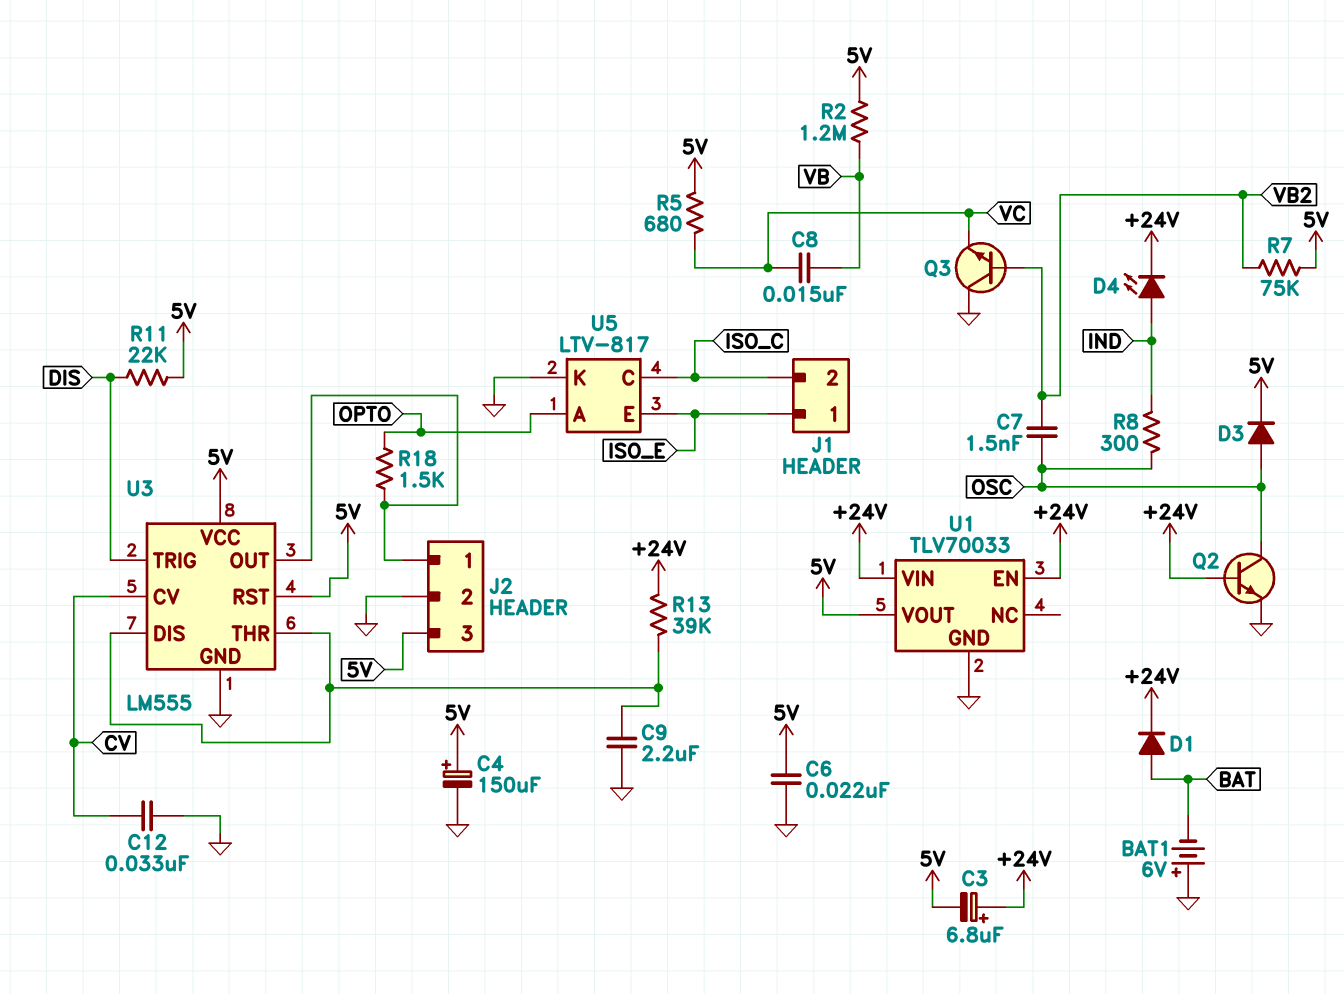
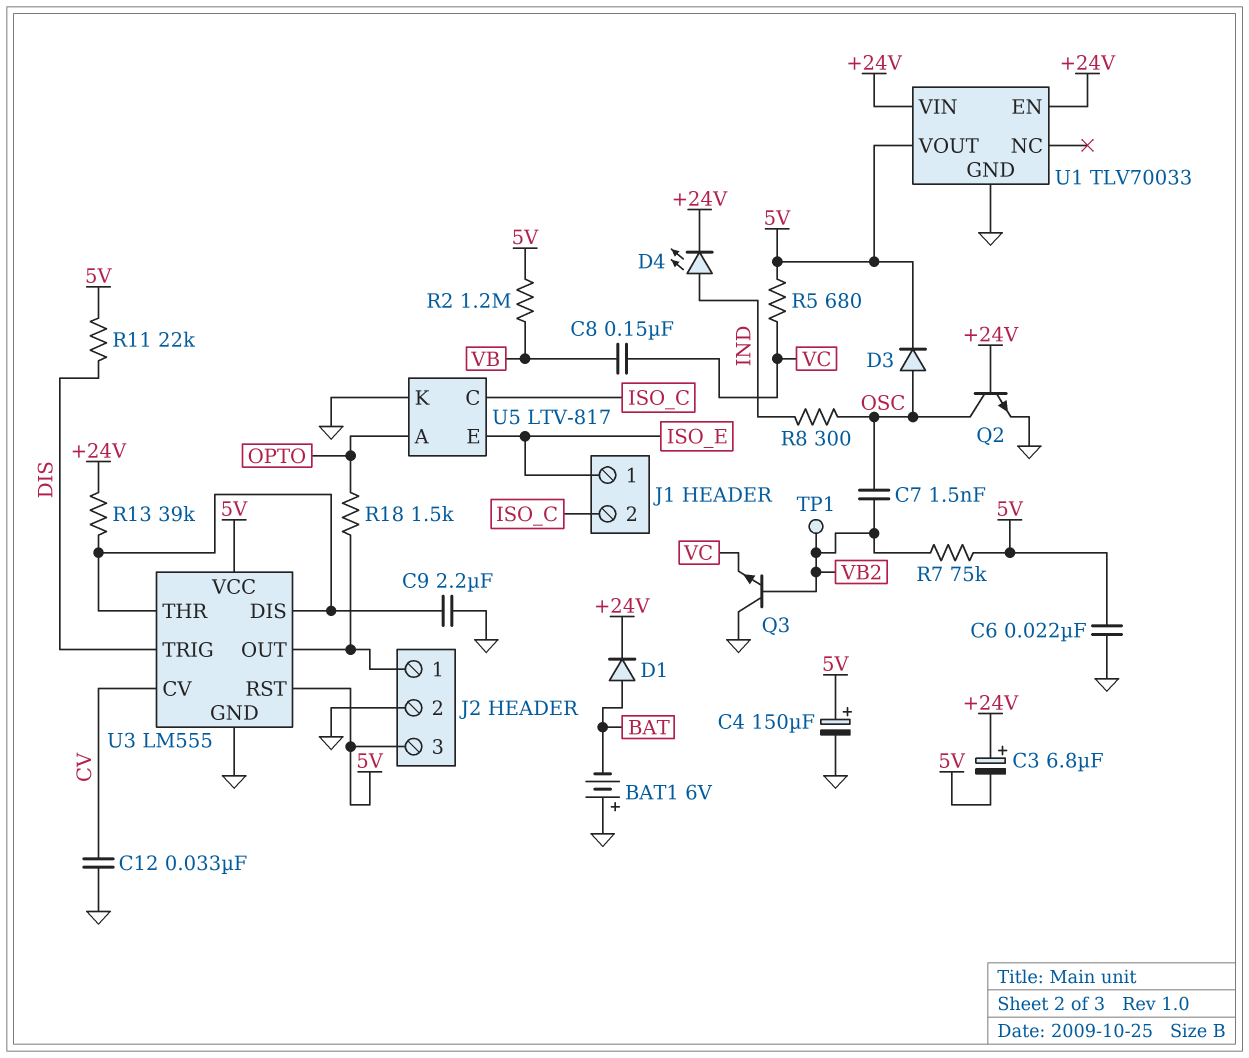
C8: 15nF (VB, VC) -> 150nF (VB, VC)
TP1: none -> test point (VB2)

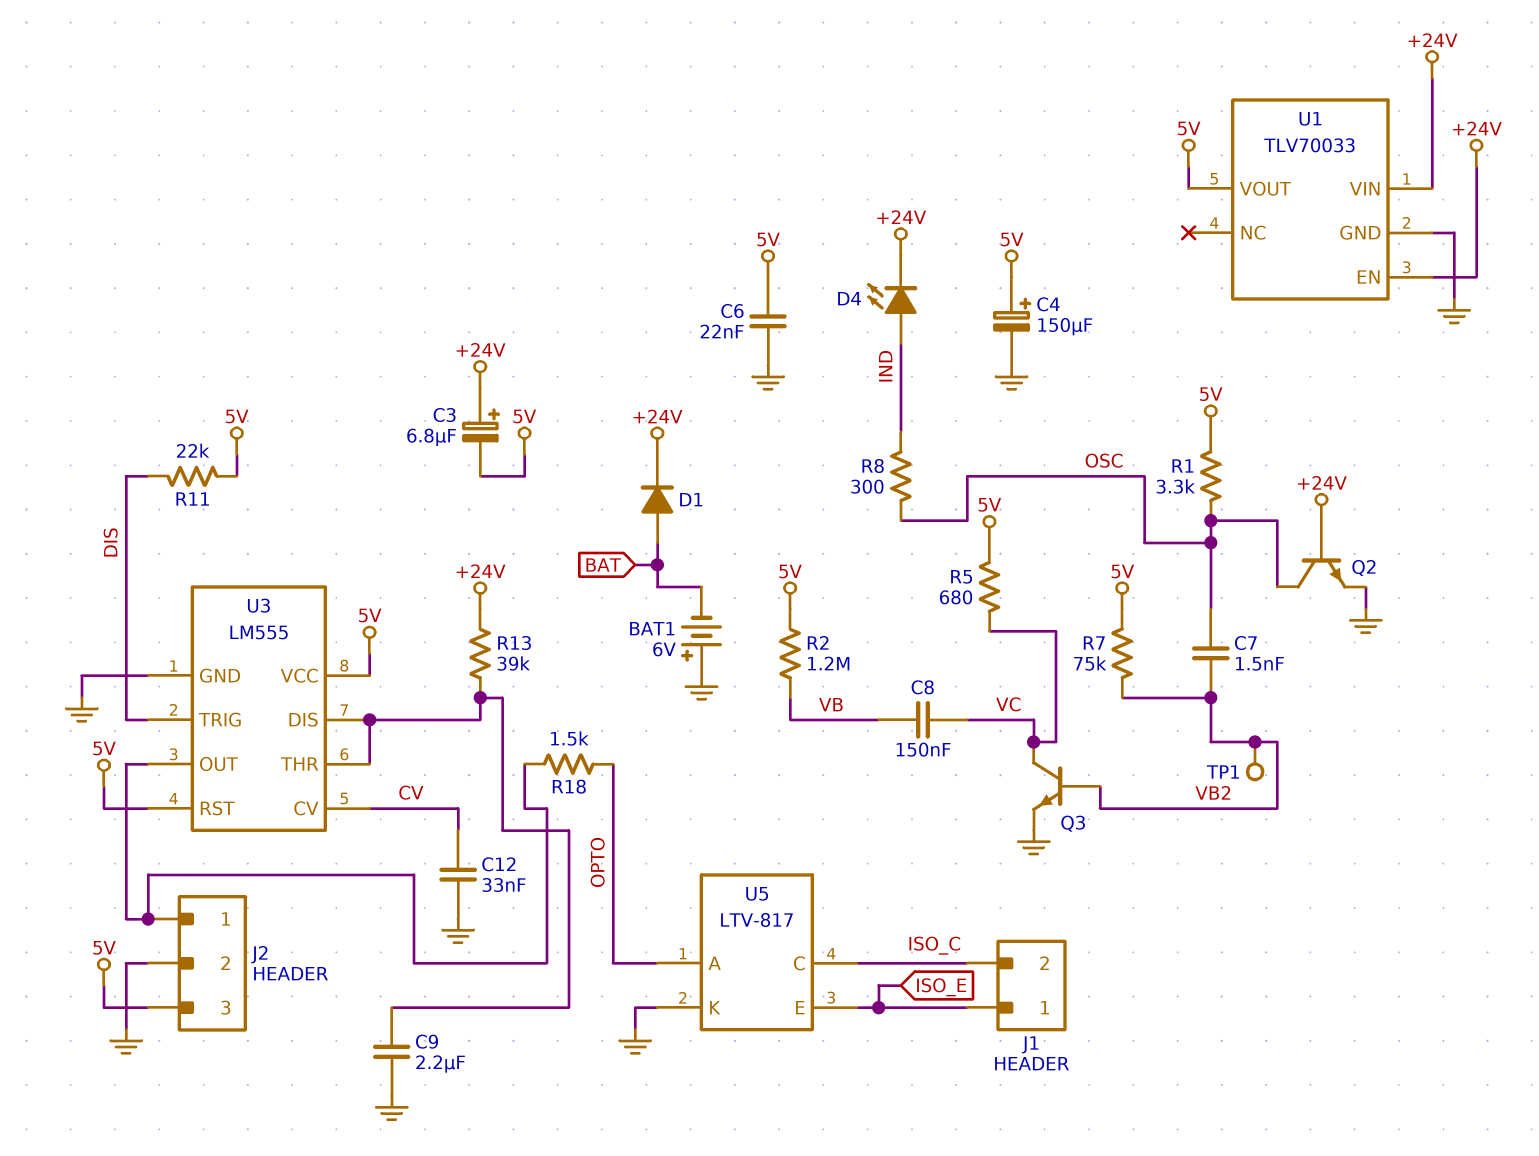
D3: diode (A OSC, K 5V) -> none
Q3: NPN (B VB2, C GND, E VC) -> NPN (B VB2, C VC, E GND)
R1: none -> 3.3k (5V, OSC)

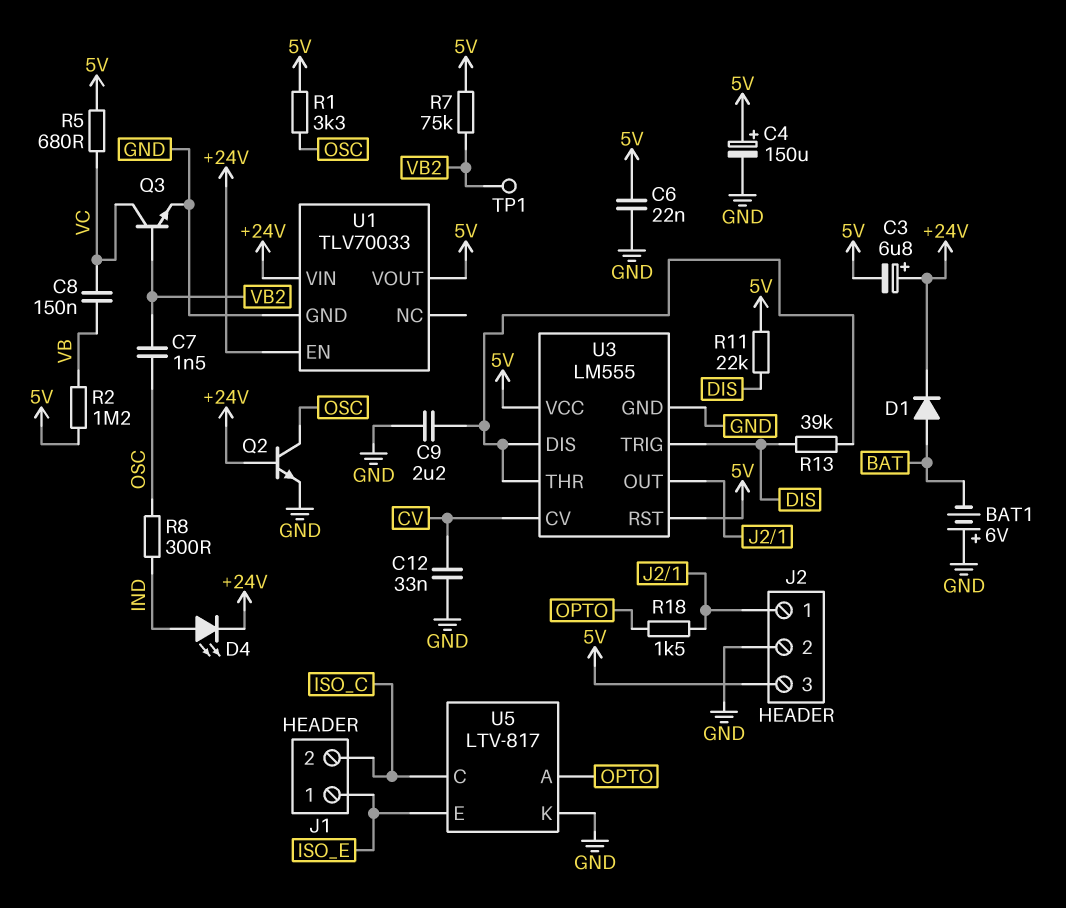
R13: 39k (+24V, U3/DIS) -> 39k (DIS, U3/DIS)

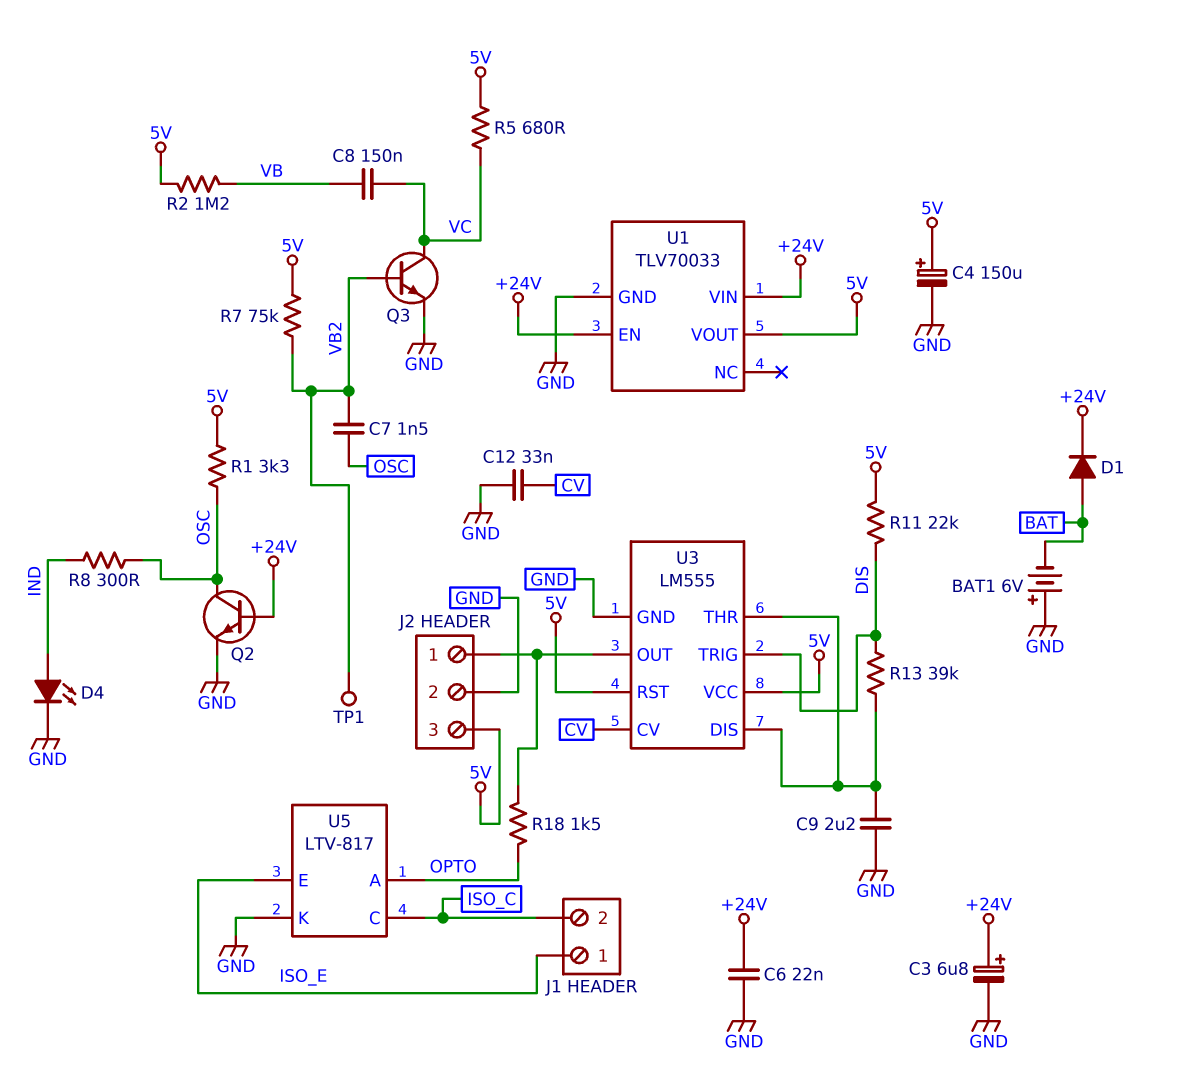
C3: 6.8uF (plus +24V, minus 5V) -> 6.8uF (plus +24V, minus GND)
C6: 22nF (5V, GND) -> 22nF (+24V, GND)
D4: LED (A IND, K +24V) -> LED (A IND, K GND)

